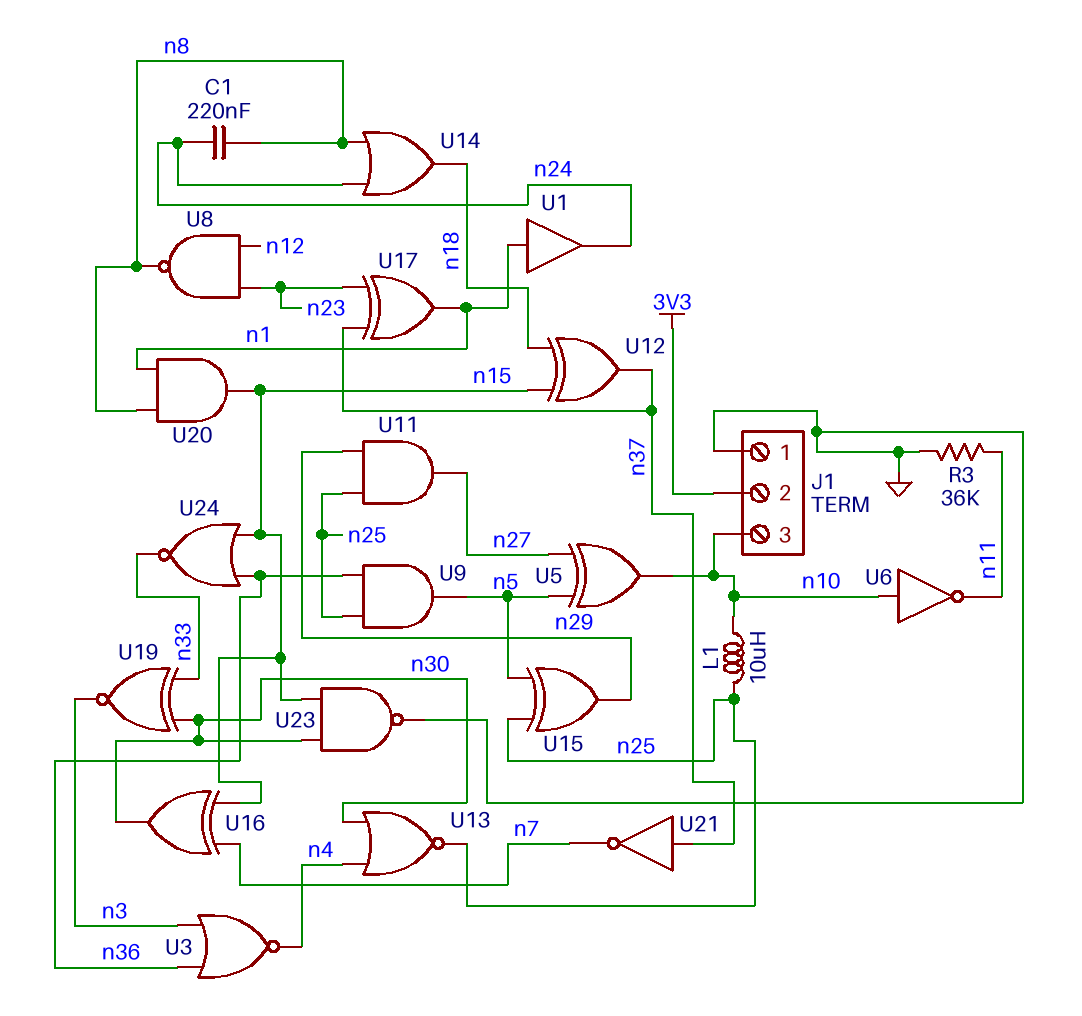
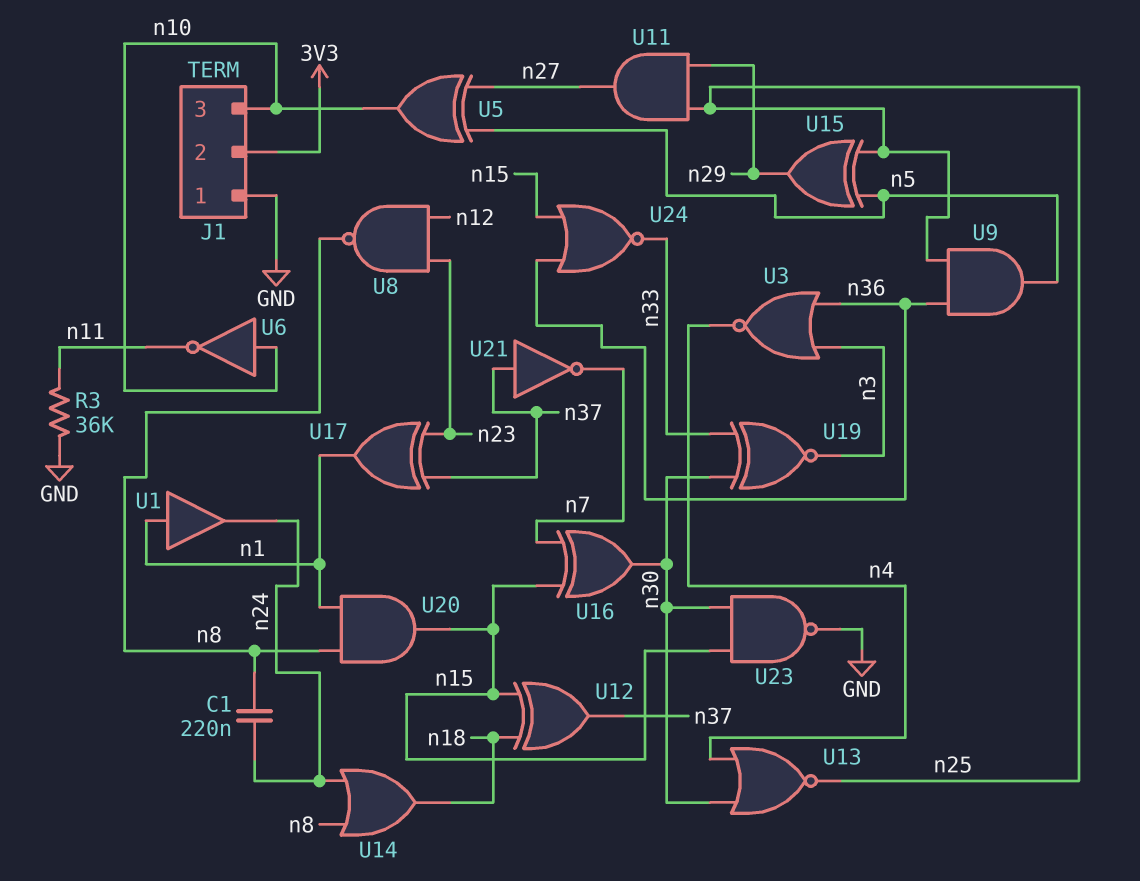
L1: 10uH (n10, n25) -> none

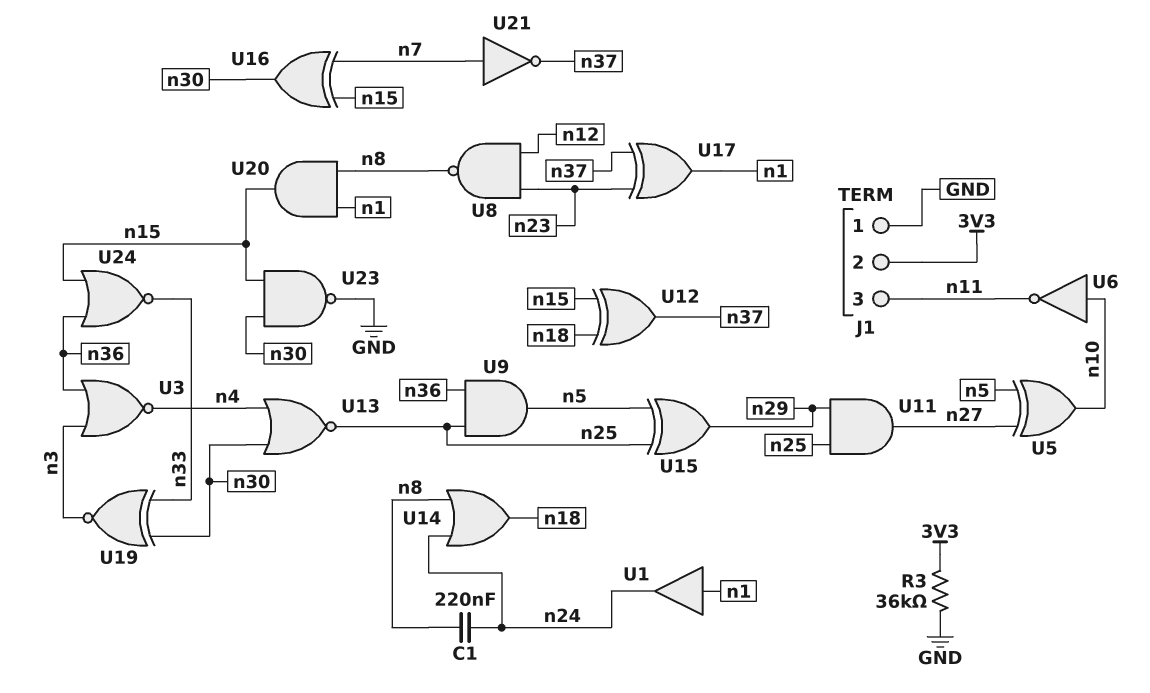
J1 pin 3: n10 -> n11
R3: 36k (GND, n11) -> 36k (3V3, GND)
U21: NOT (in n37, out n7) -> NOT (in n7, out n37)

